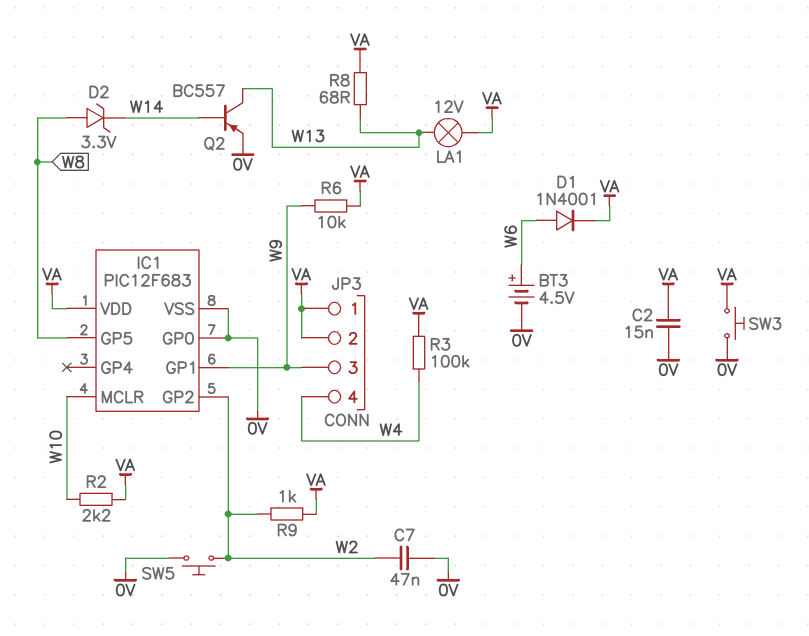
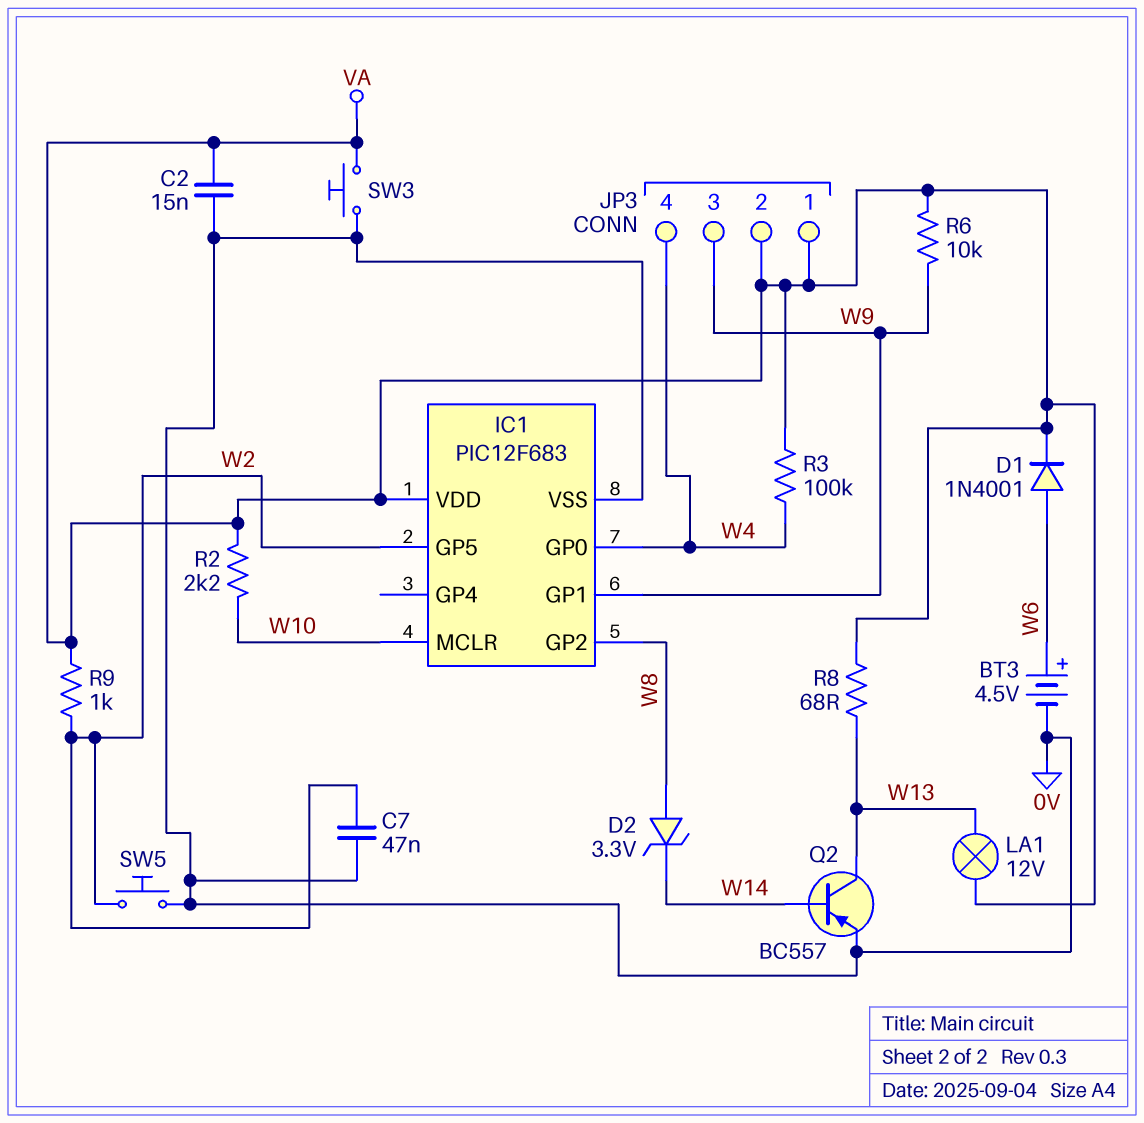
IC1 pin GP0: 0V -> W4
IC1 pin GP2: W2 -> W8
IC1 pin GP5: W8 -> W2

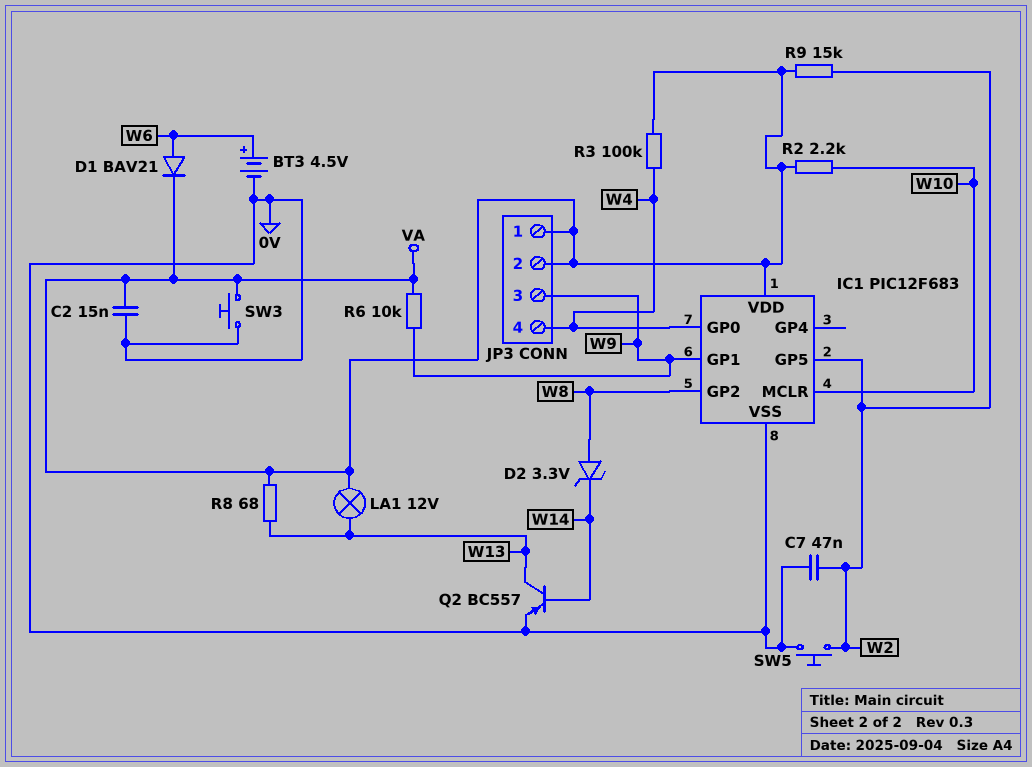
D1: diode 1N4001 (A W6, K VA) -> diode BAV21 (A W6, K VA)
R9: 1k (VA, W2) -> 15k (VA, W2)

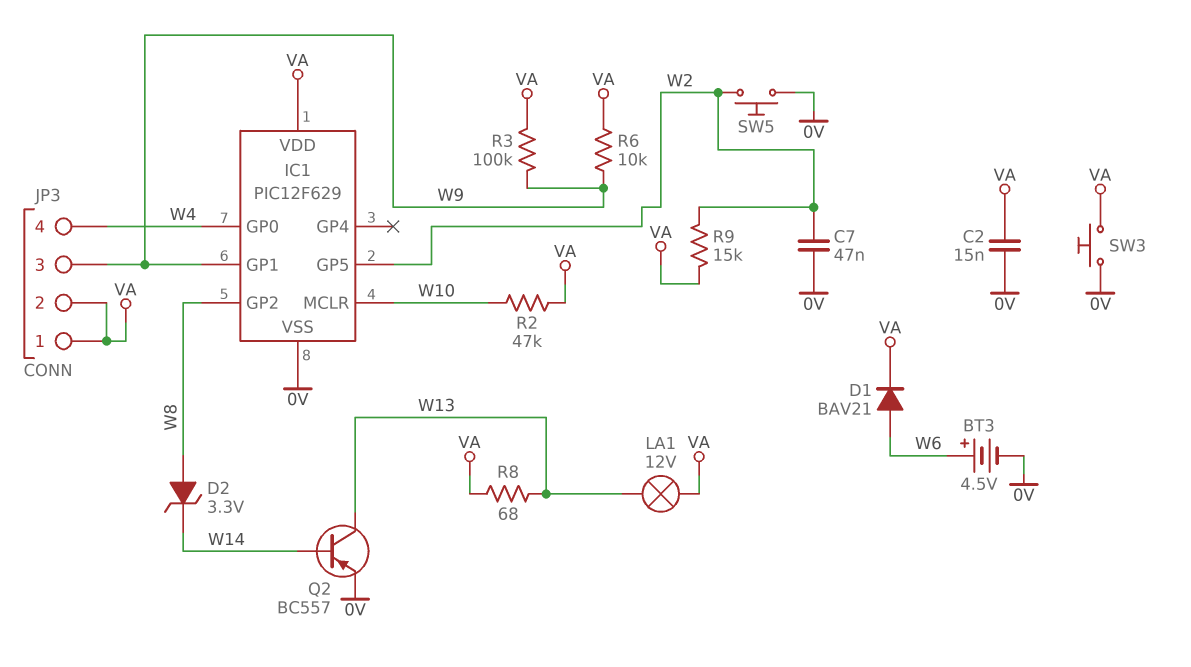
IC1: PIC12F683 -> PIC12F629
R2: 2.2k (VA, W10) -> 47k (VA, W10)
R3: 100k (VA, W4) -> 100k (VA, W9)

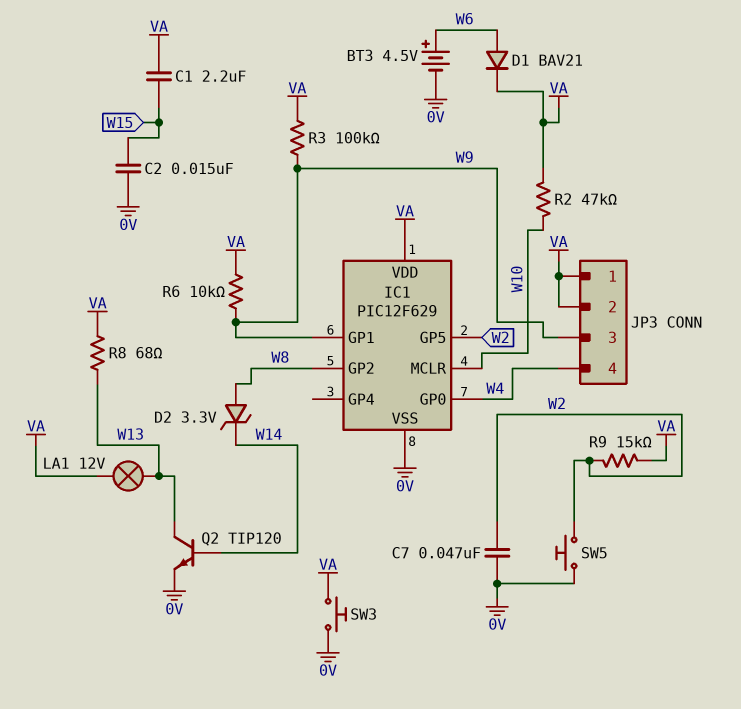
C1: none -> 2.2uF (VA, W15)
C2: 15nF (0V, VA) -> 15nF (0V, W15)
Q2: PNP BC557 (B W14, C W13, E 0V) -> NPN TIP120 (B W14, C W13, E 0V)

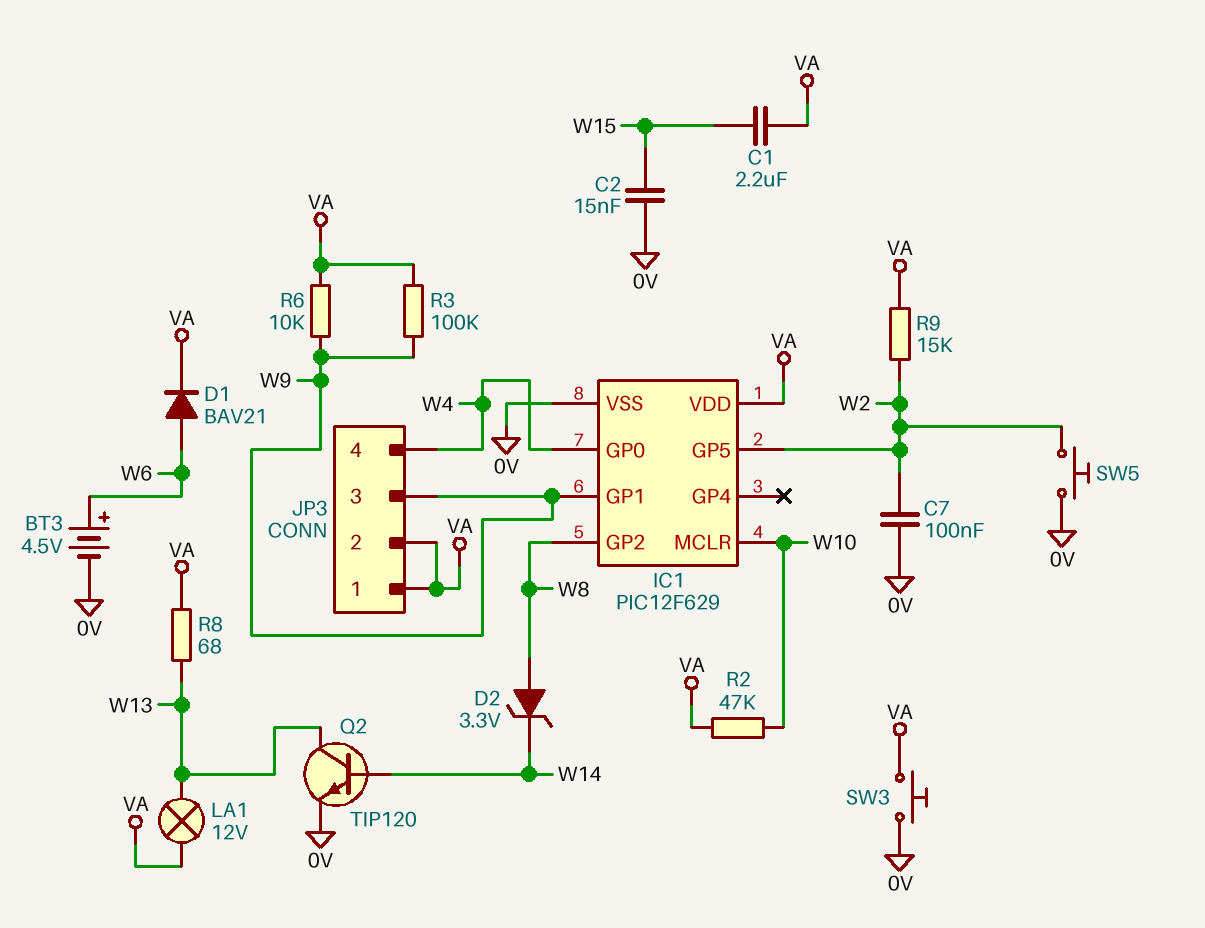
C7: 47nF (0V, W2) -> 100nF (0V, W2)

